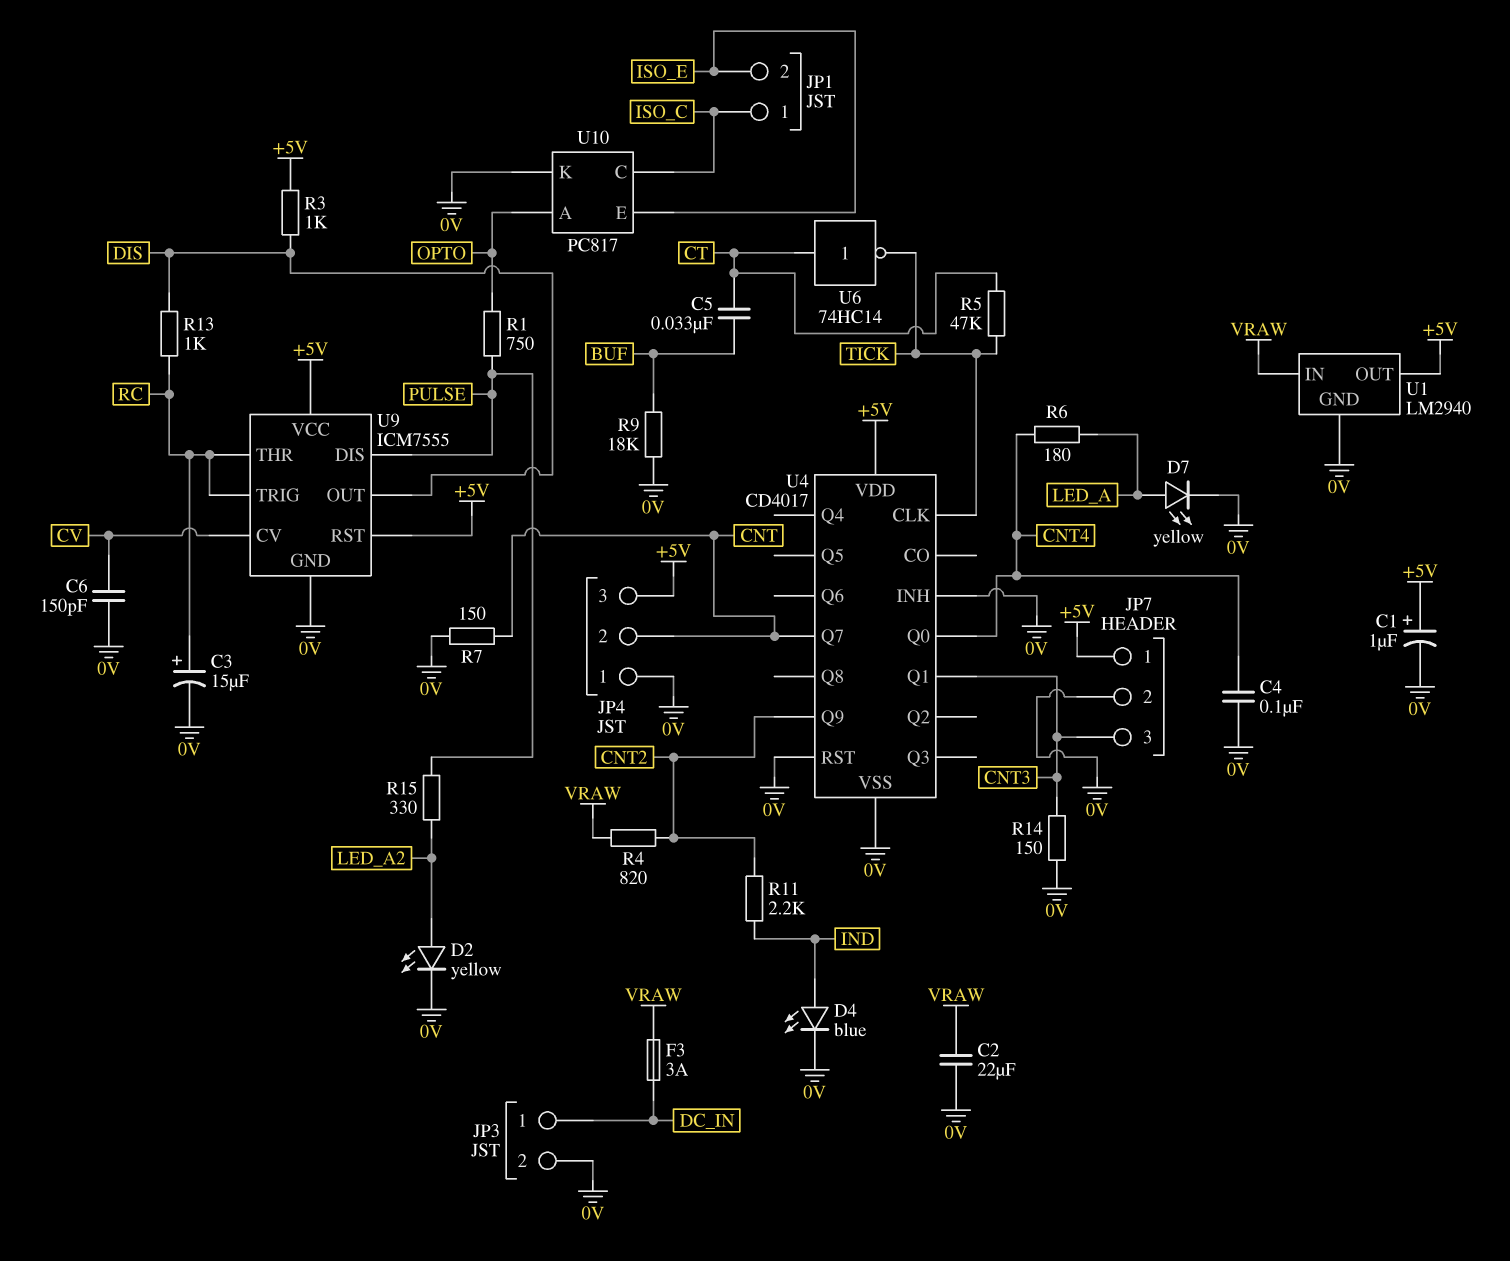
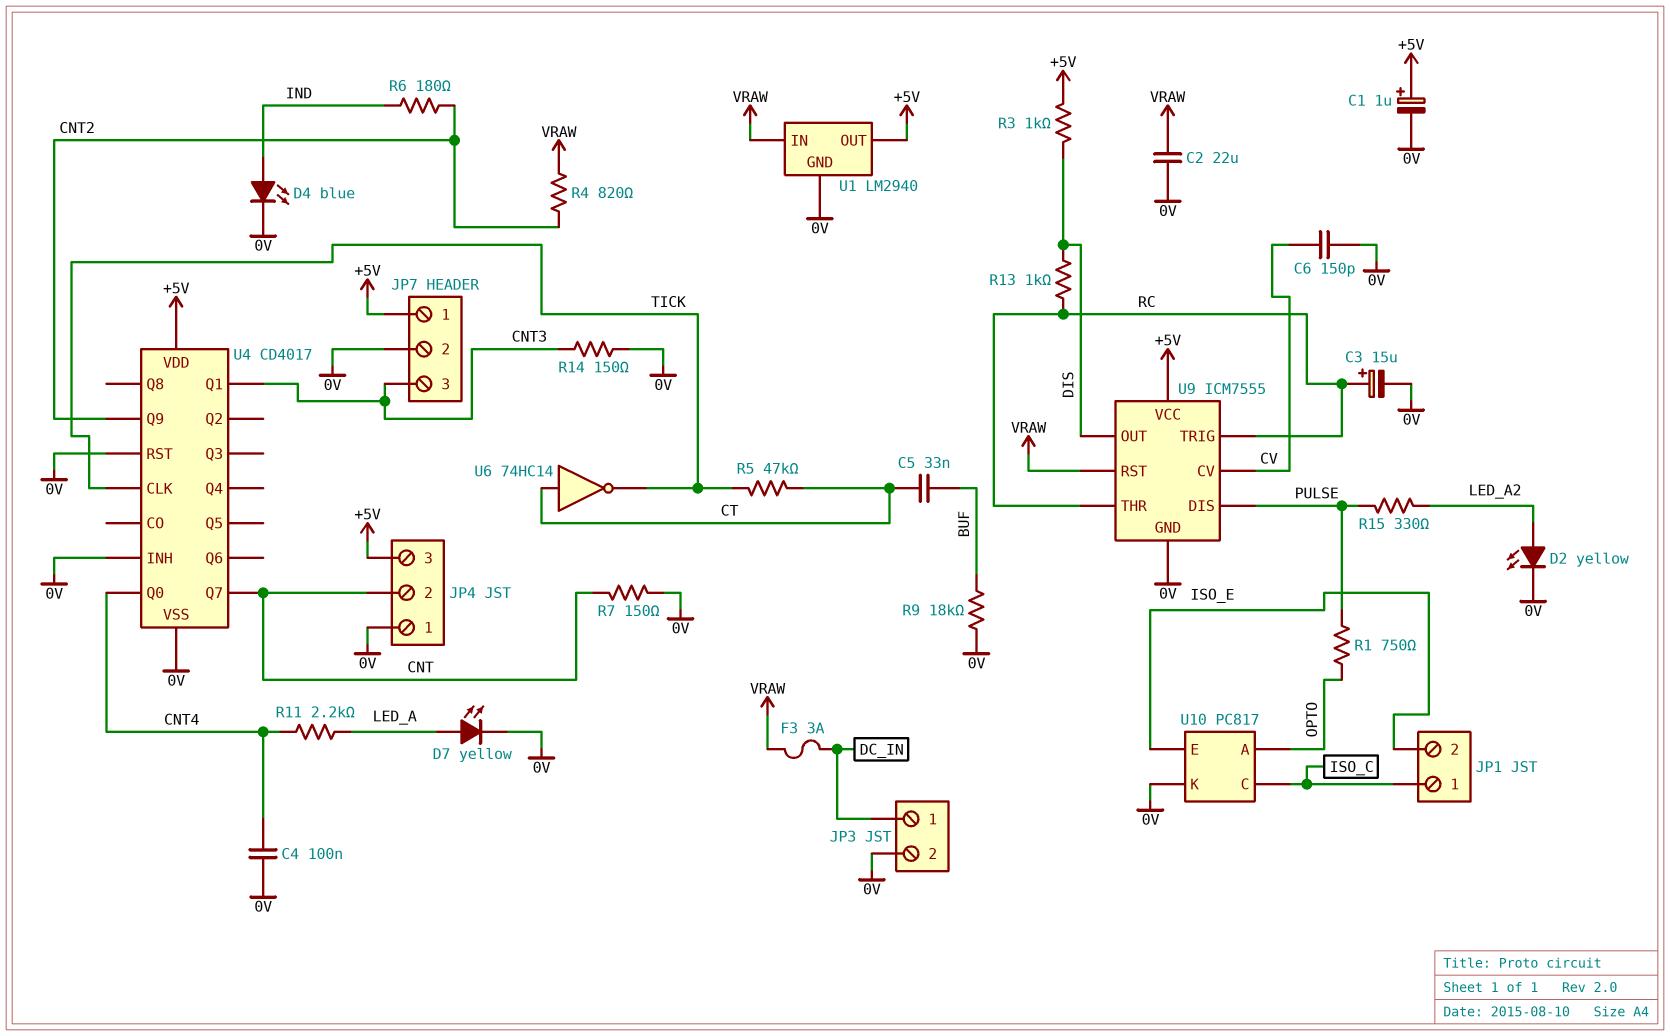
R6: 180 (CNT4, LED_A) -> 180 (CNT2, IND)
R11: 2.2k (CNT2, IND) -> 2.2k (CNT4, LED_A)
U9 pin RST: +5V -> VRAW

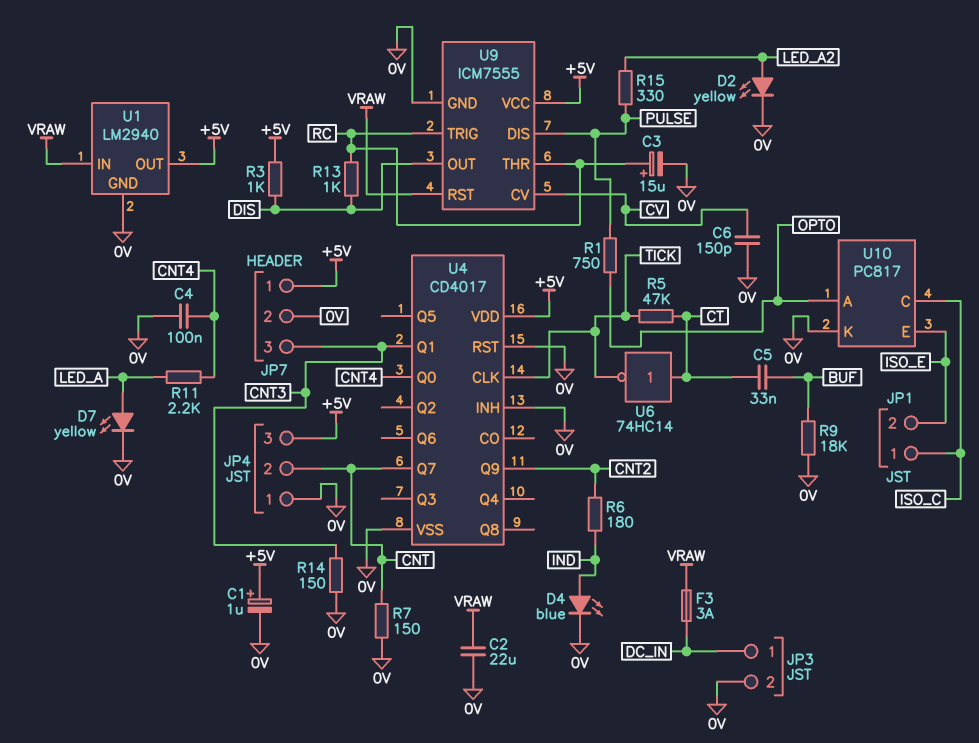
R4: 820 (CNT2, VRAW) -> none

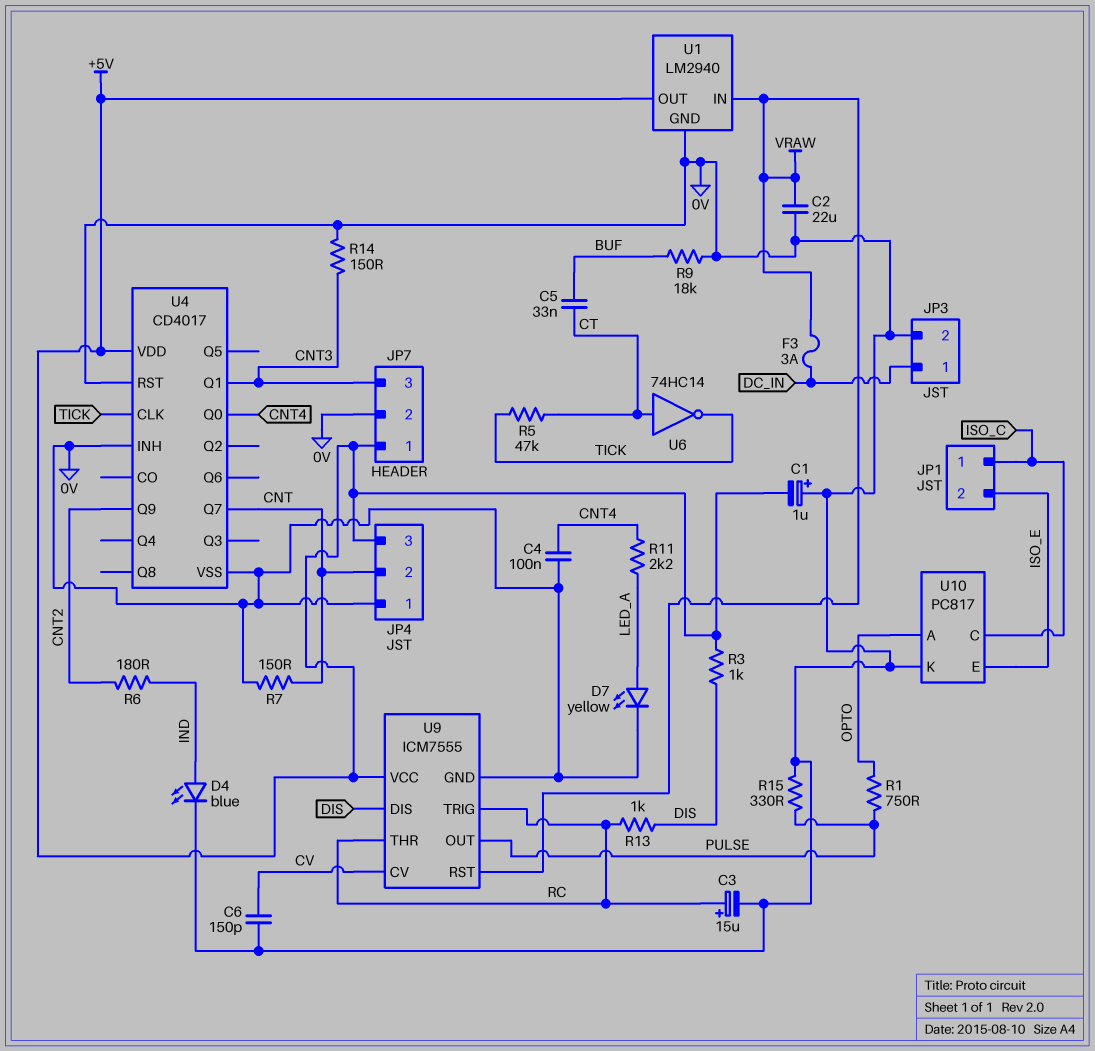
C1: 1uF (plus +5V, minus 0V) -> 1uF (plus 0V, minus +5V)
D2: LED yellow (A LED_A2, K 0V) -> none
R15: 330 (LED_A2, PULSE) -> 330 (0V, PULSE)
U9 pin DIS: PULSE -> DIS
U9 pin OUT: DIS -> PULSE

